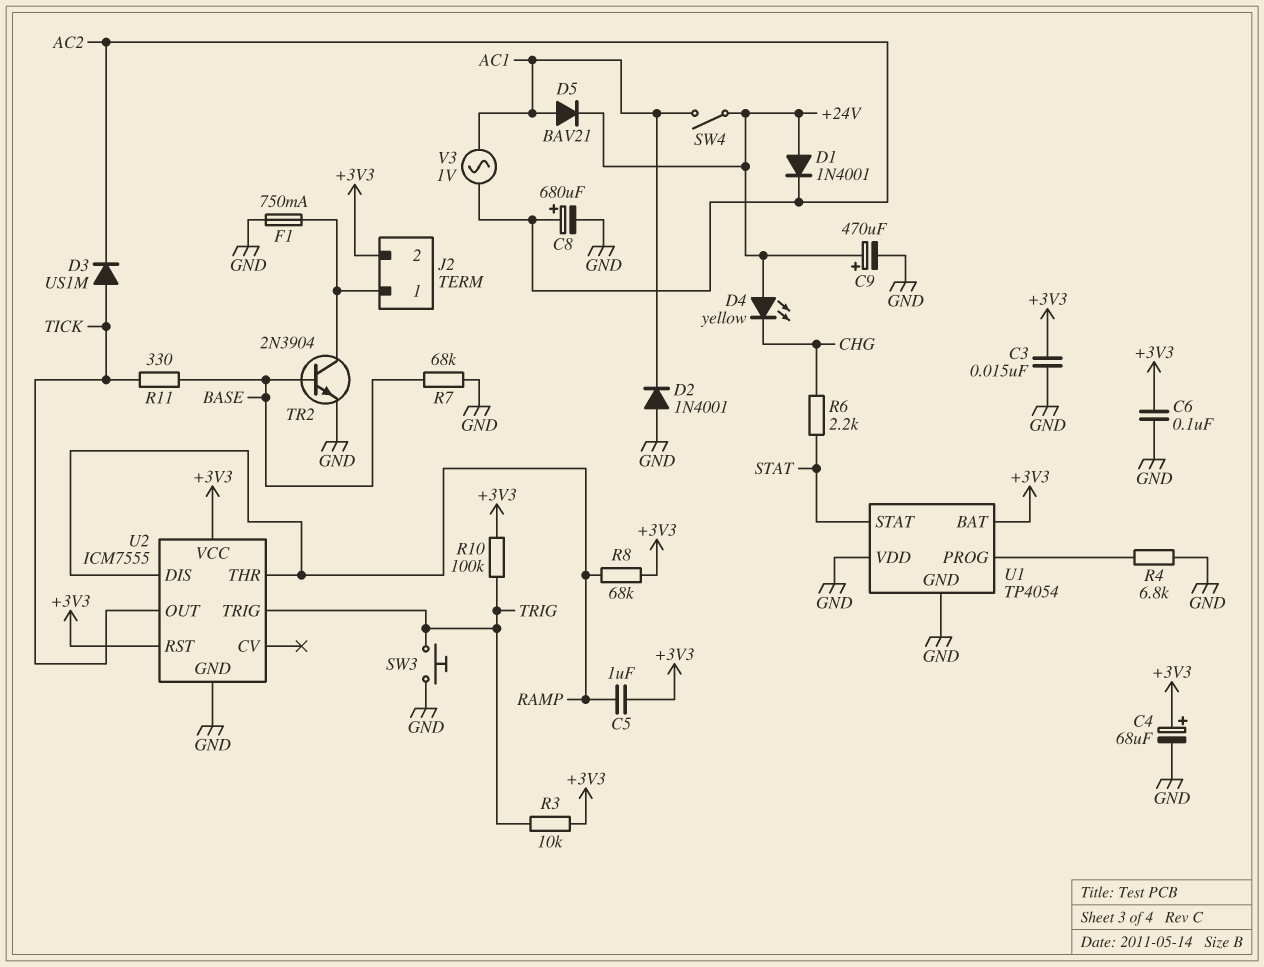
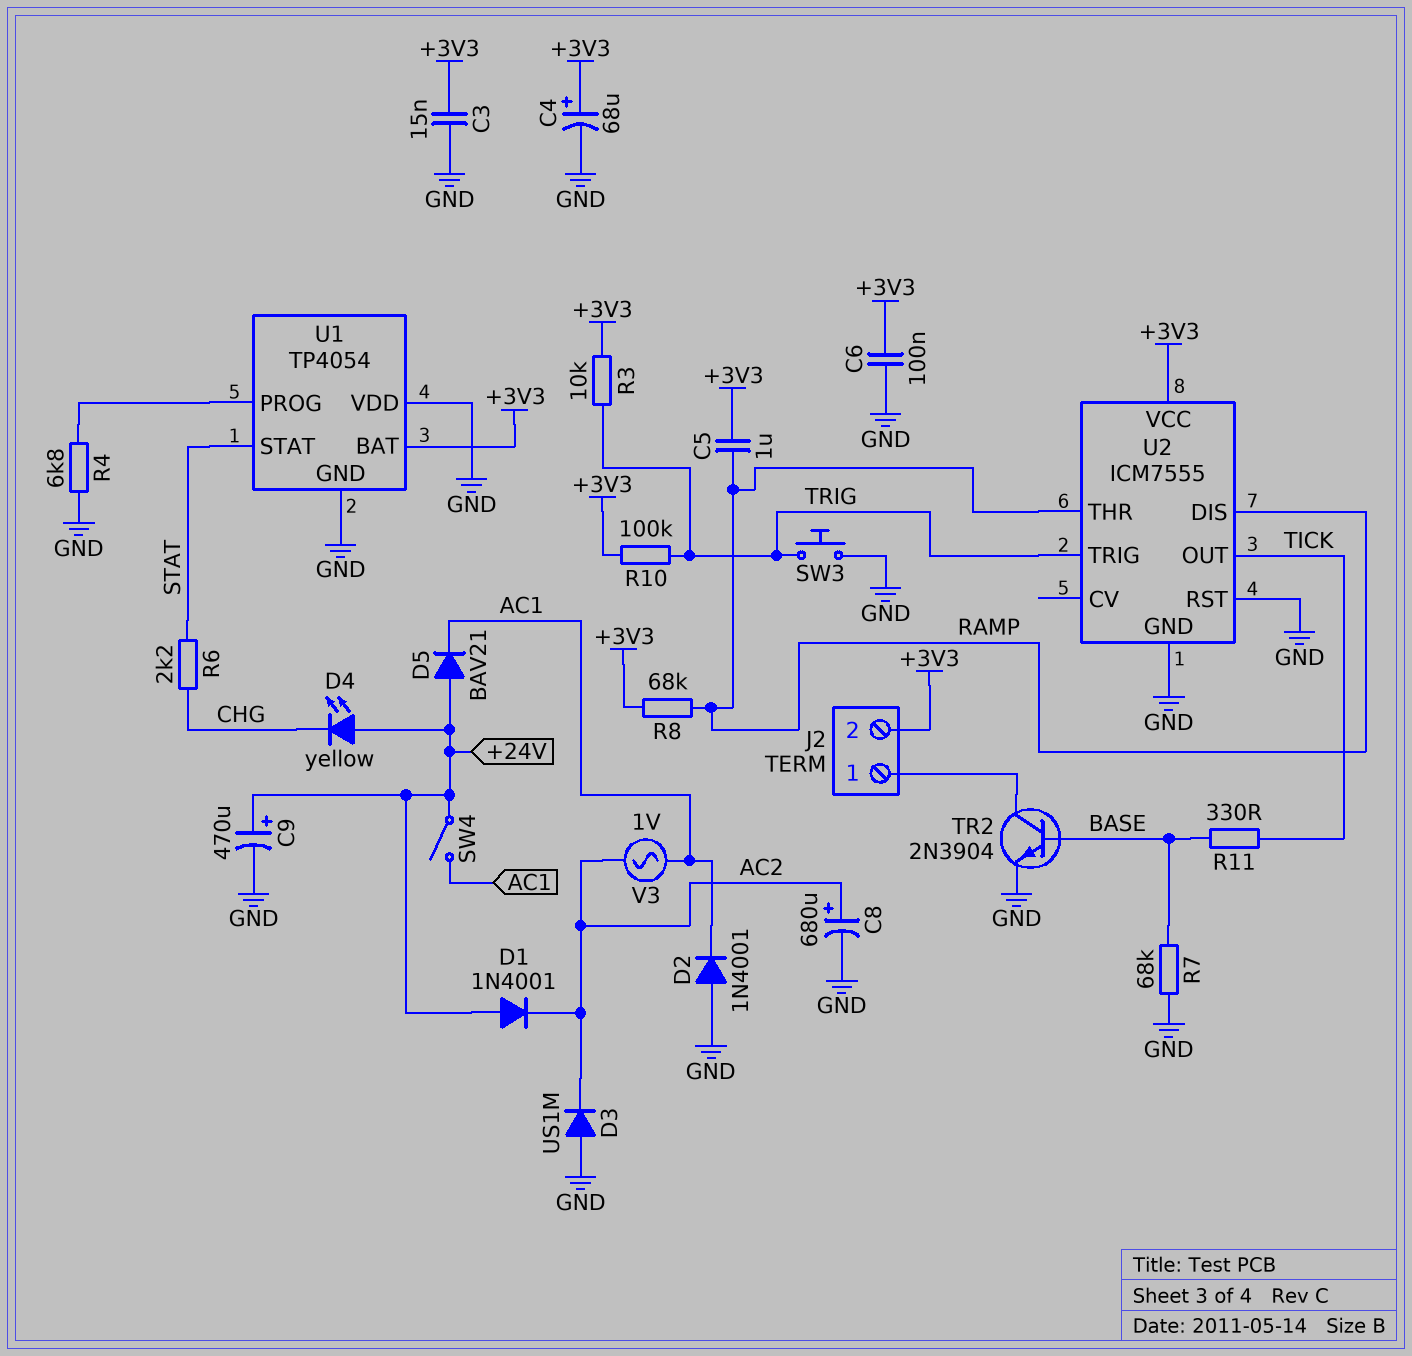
D3: diode US1M (A TICK, K AC2) -> diode US1M (A GND, K AC2)
D5: diode BAV21 (A AC1, K +24V) -> diode BAV21 (A +24V, K AC1)
F1: 750mA (GND, J2/1) -> none
U2 pin RST: +3V3 -> GND

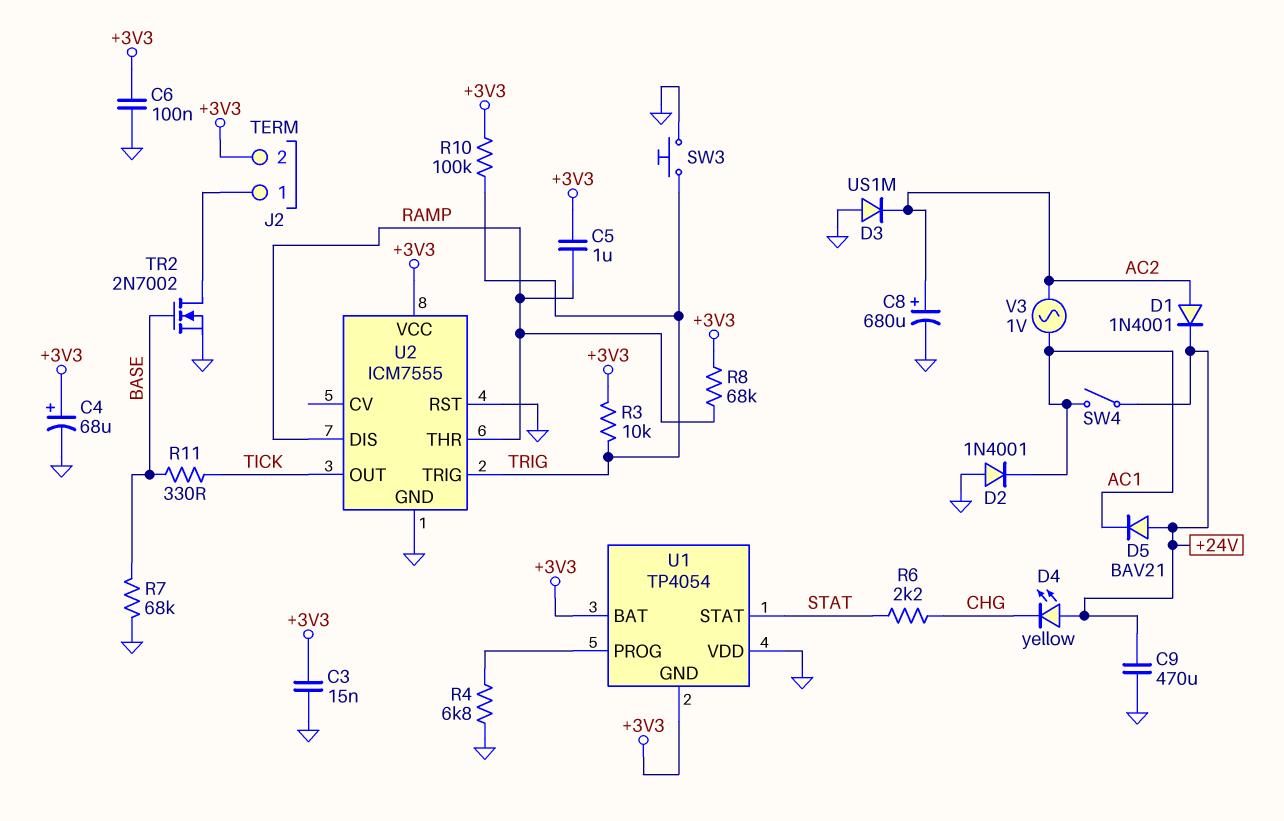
C9: 470uF (plus +24V, minus GND) -> 470uF (+24V, GND)
D1: diode 1N4001 (A +24V, K AC2) -> diode 1N4001 (A AC2, K +24V)
TR2: NPN 2N3904 (B BASE, C J2/1, E GND) -> NMOS 2N7002 (G BASE, D J2/1, S GND)
U1 pin GND: GND -> +3V3

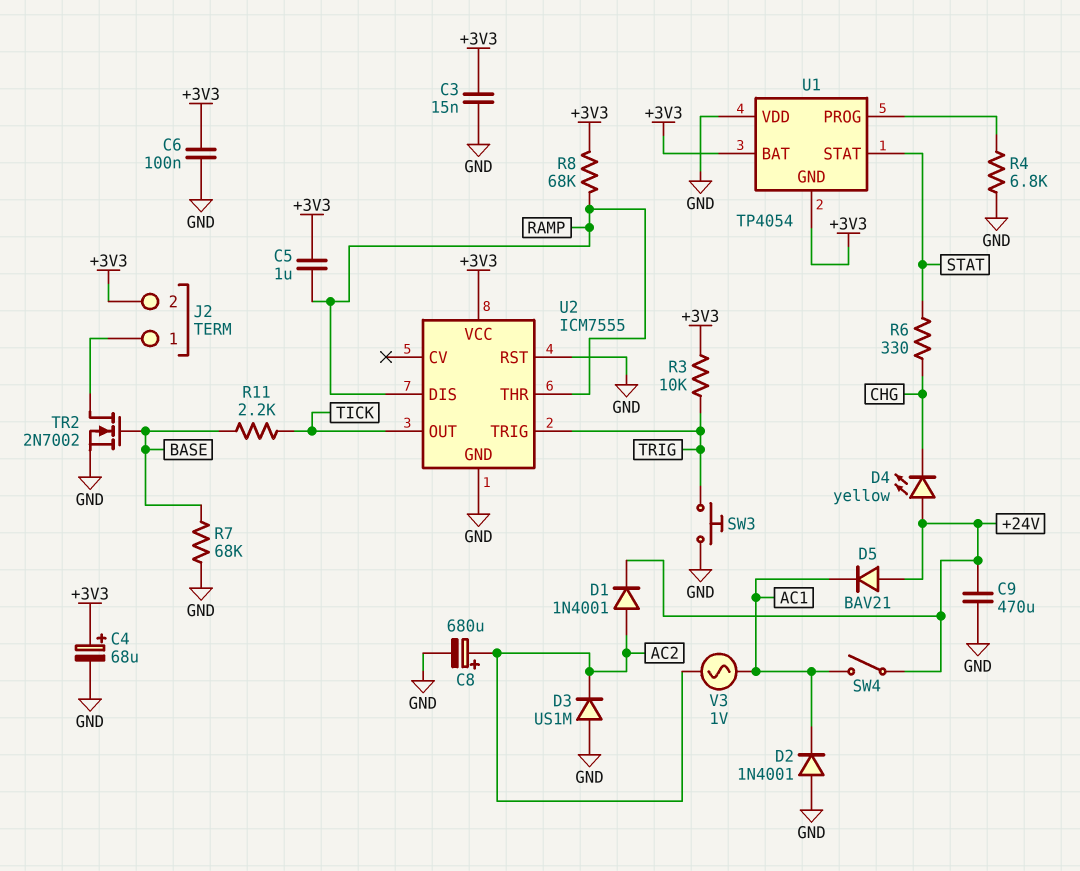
R6: 2.2k (CHG, STAT) -> 330 (CHG, STAT)
R10: 100k (+3V3, TRIG) -> none
R11: 330 (BASE, TICK) -> 2.2k (BASE, TICK)

